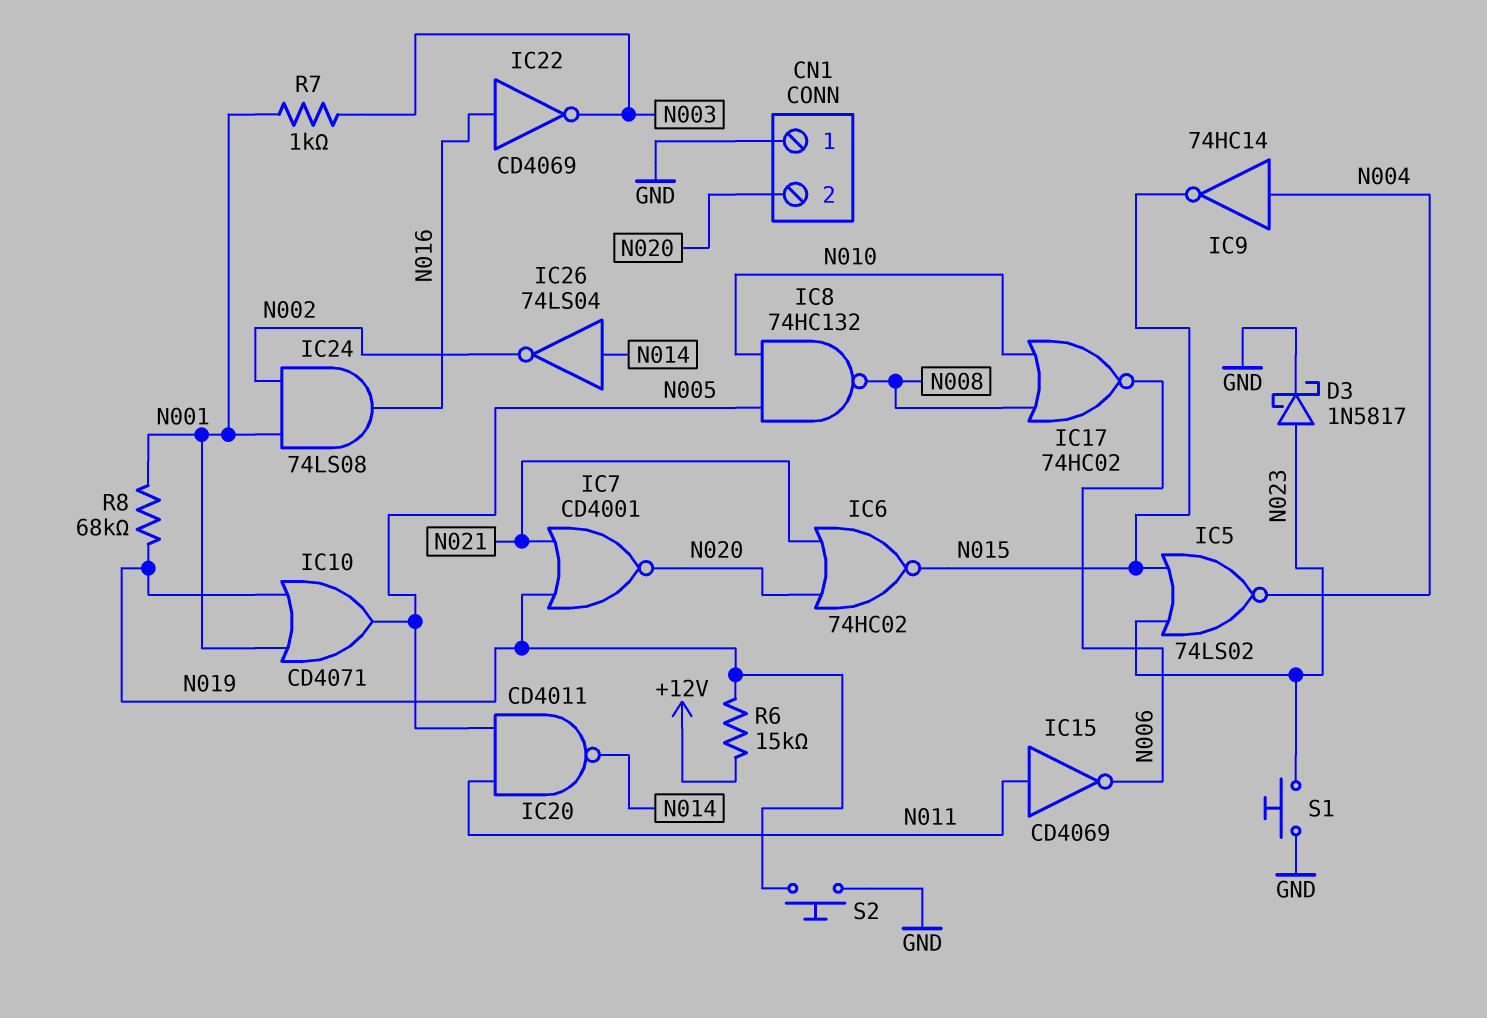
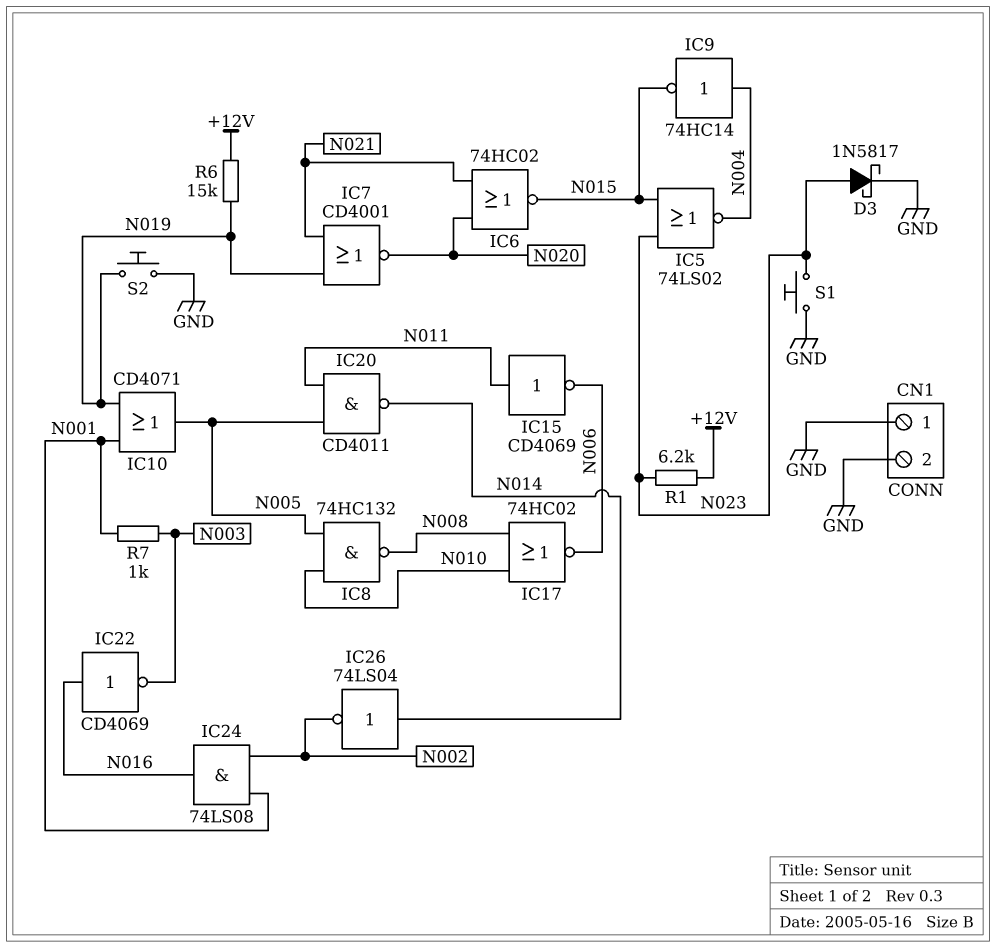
CN1 pin 2: N020 -> GND
R1: none -> 6.2k (+12V, N023)
R8: 68k (N001, N019) -> none

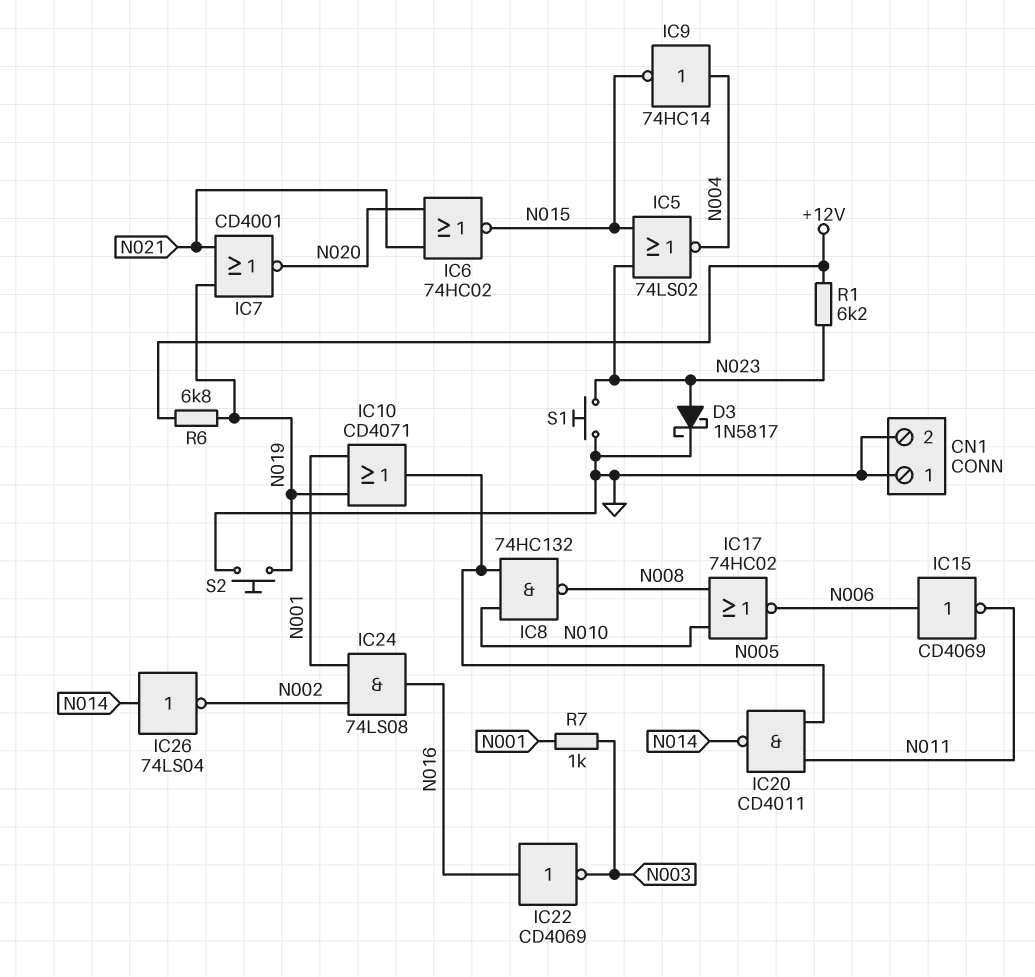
IC15: NOT CD4069 (in N011, out N006) -> NOT CD4069 (in N006, out N011)
R6: 15k (+12V, N019) -> 6.8k (+12V, N019)

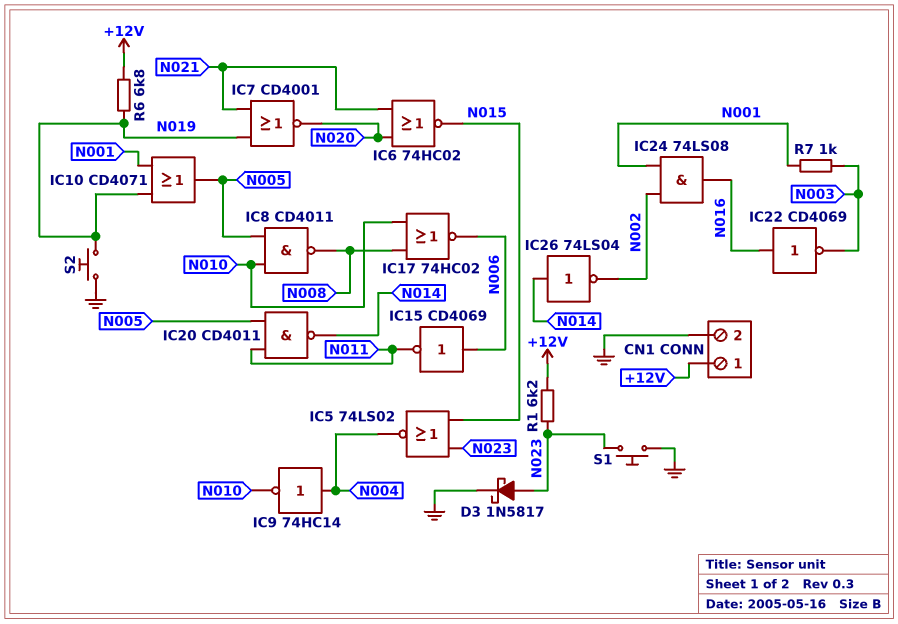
CN1 pin 1: GND -> +12V
IC8: NAND 74HC132 (in N005, in N010, out N008) -> NAND CD4011 (in N005, in N010, out N008)
IC9: NOT 74HC14 (in N004, out N015) -> NOT 74HC14 (in N004, out N010)

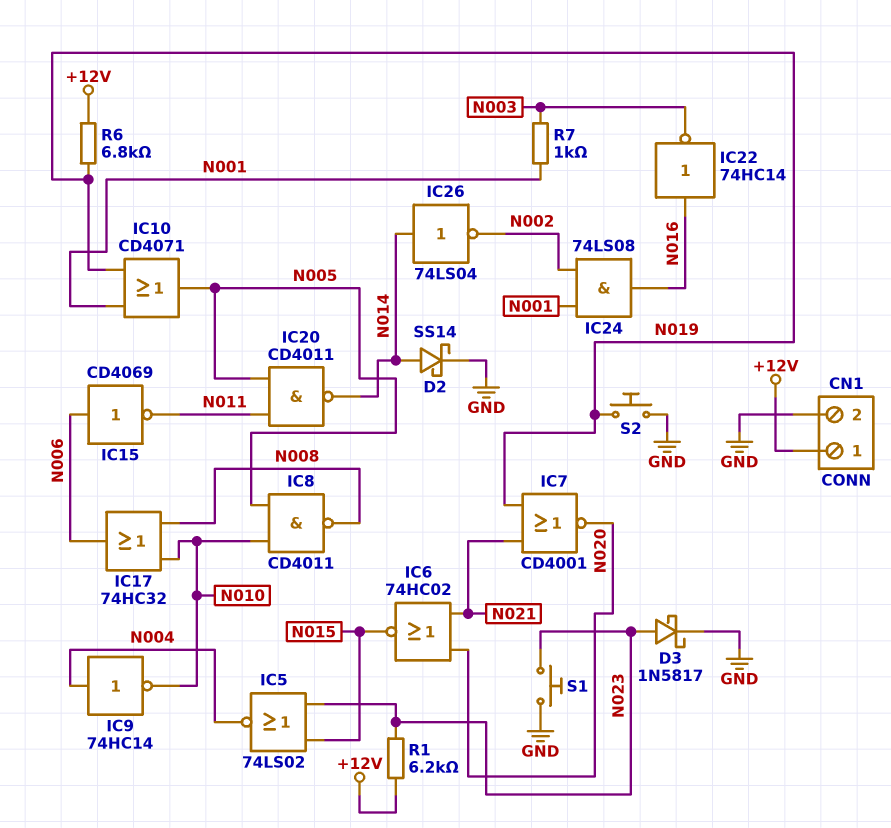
D2: none -> schottky SS14 (A N014, K GND)
IC17: NOR 74HC02 (in N008, in N010, out N006) -> OR 74HC32 (in N008, in N010, out N006)
IC22: NOT CD4069 (in N016, out N003) -> NOT 74HC14 (in N016, out N003)

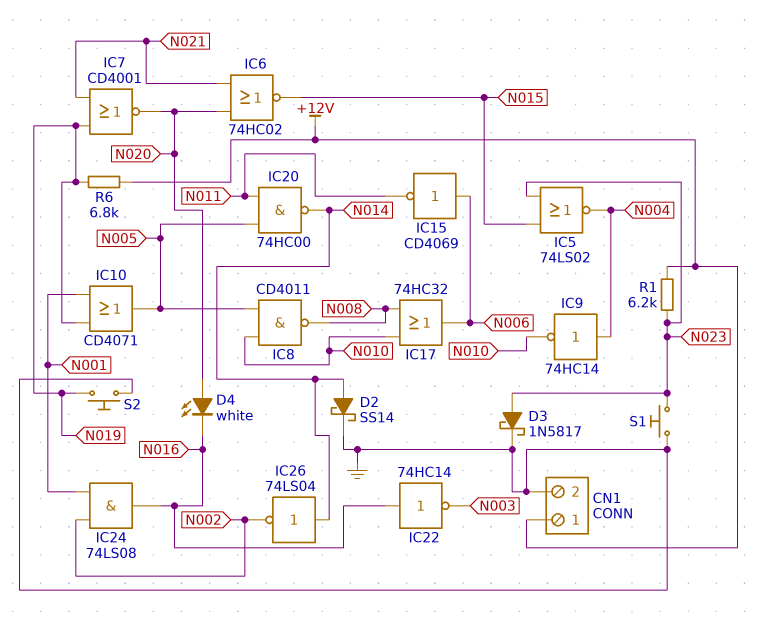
D4: none -> LED white (A N020, K N016)
IC20: NAND CD4011 (in N005, in N011, out N014) -> NAND 74HC00 (in N005, in N011, out N014)
R7: 1k (N001, N003) -> none

